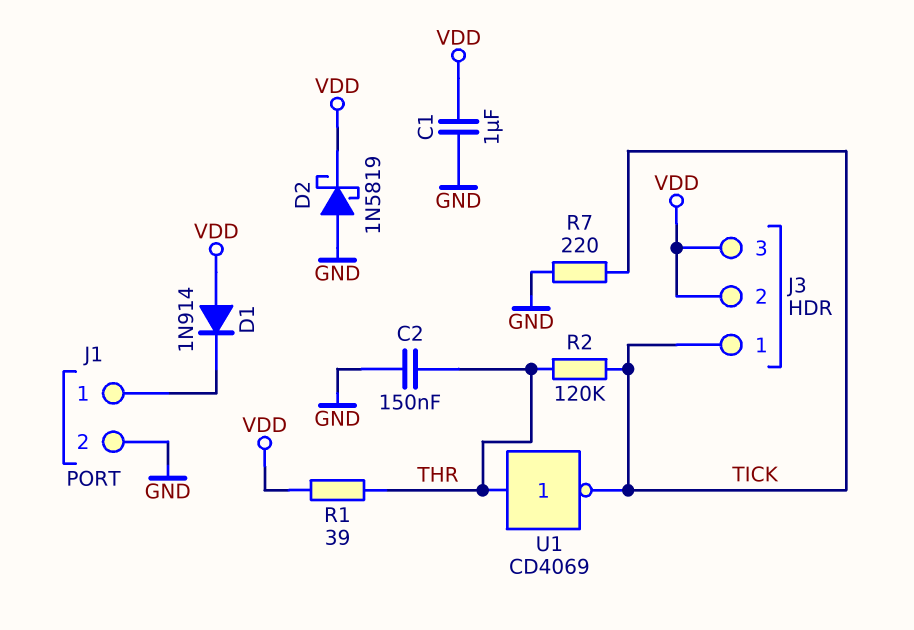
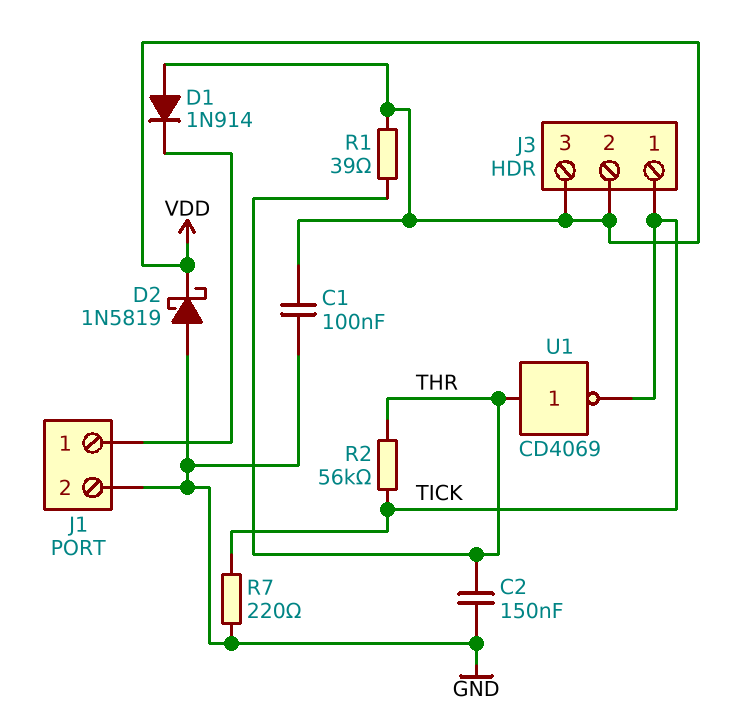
C1: 1uF (GND, VDD) -> 100nF (GND, VDD)
R2: 120k (THR, TICK) -> 56k (THR, TICK)

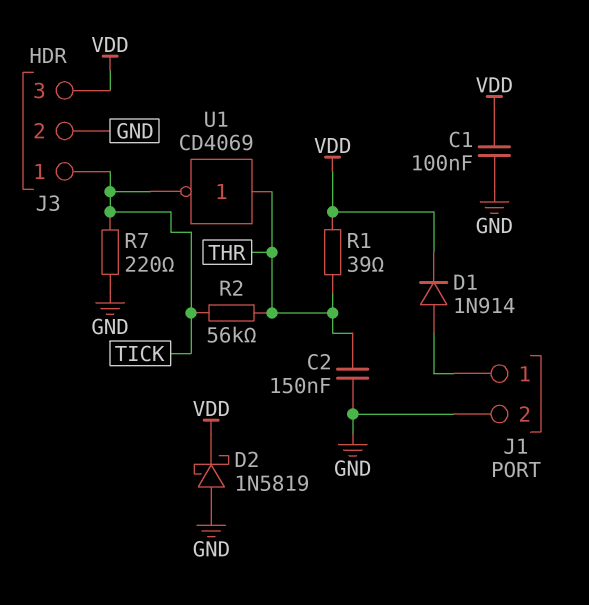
D1: diode 1N914 (A VDD, K J1/1) -> diode 1N914 (A J1/1, K VDD)
J3 pin 2: VDD -> GND

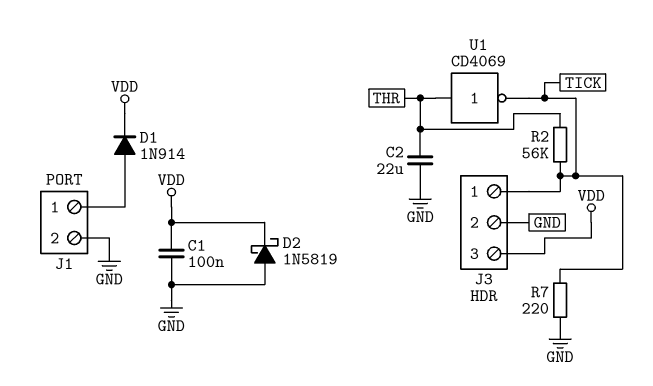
C2: 150nF (GND, THR) -> 22uF (GND, THR)
R1: 39 (THR, VDD) -> none

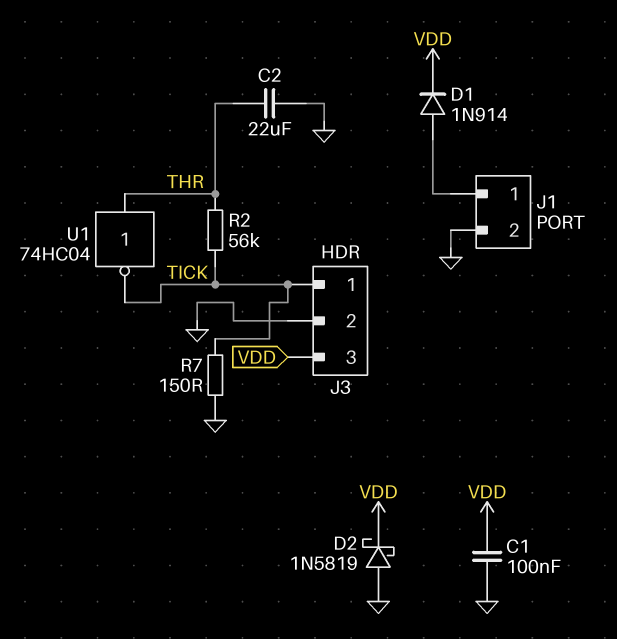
R7: 220 (GND, TICK) -> 150 (GND, TICK)
U1: NOT CD4069 (in THR, out TICK) -> NOT 74HC04 (in THR, out TICK)

